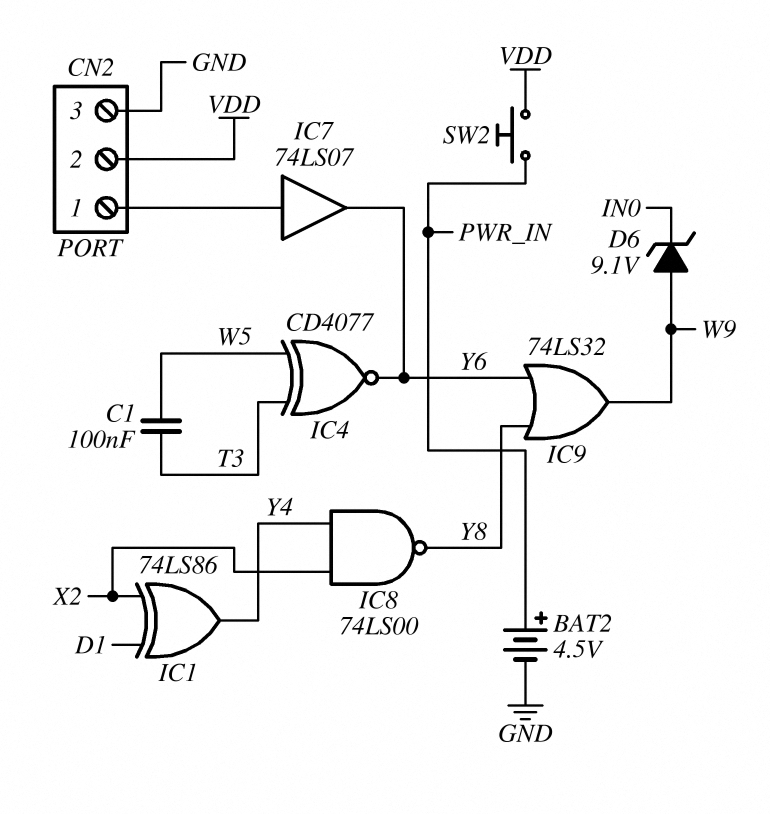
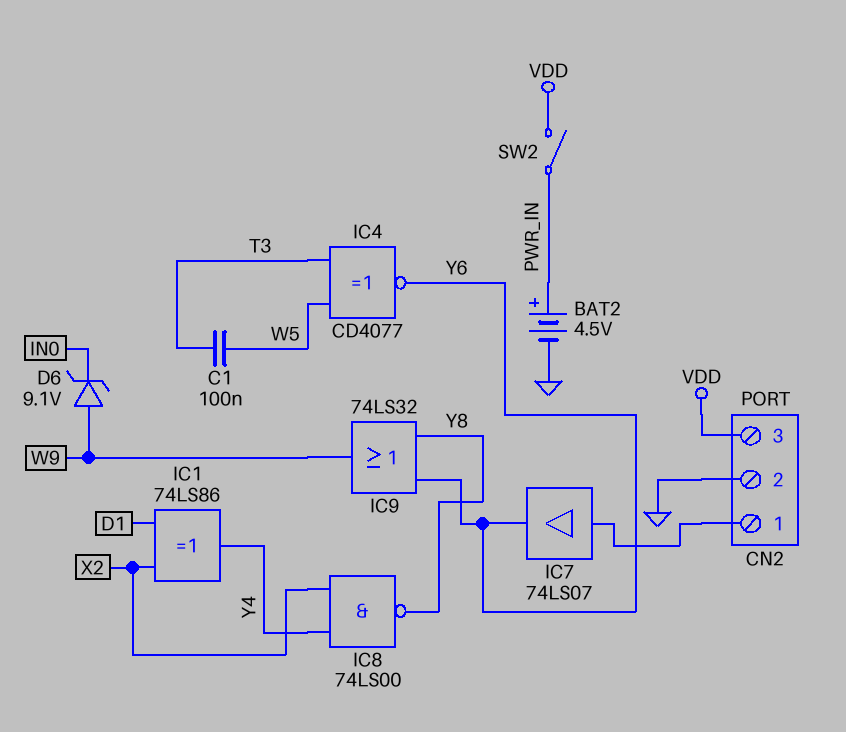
CN2 pin 2: VDD -> GND
CN2 pin 3: GND -> VDD
SW2: button (PWR_IN, VDD) -> switch (PWR_IN, VDD)

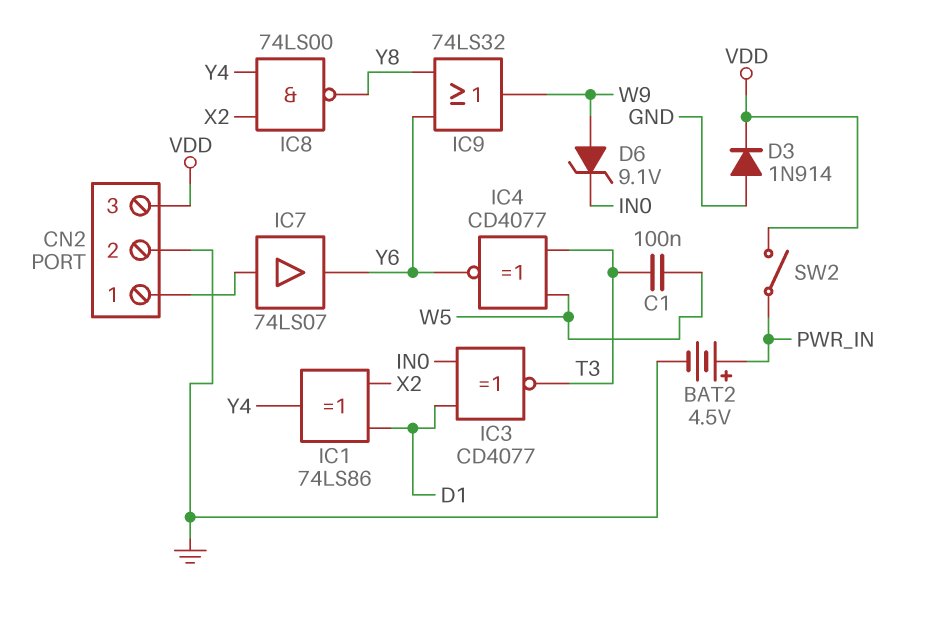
D3: none -> diode 1N914 (A GND, K VDD)
IC3: none -> XNOR CD4077 (in D1, in IN0, out T3)

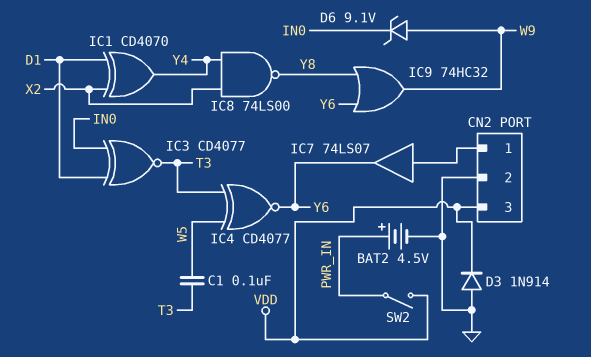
IC1: XOR 74LS86 (in D1, in X2, out Y4) -> XOR CD4070 (in D1, in X2, out Y4)
IC9: OR 74LS32 (in Y6, in Y8, out W9) -> OR 74HC32 (in Y6, in Y8, out W9)

